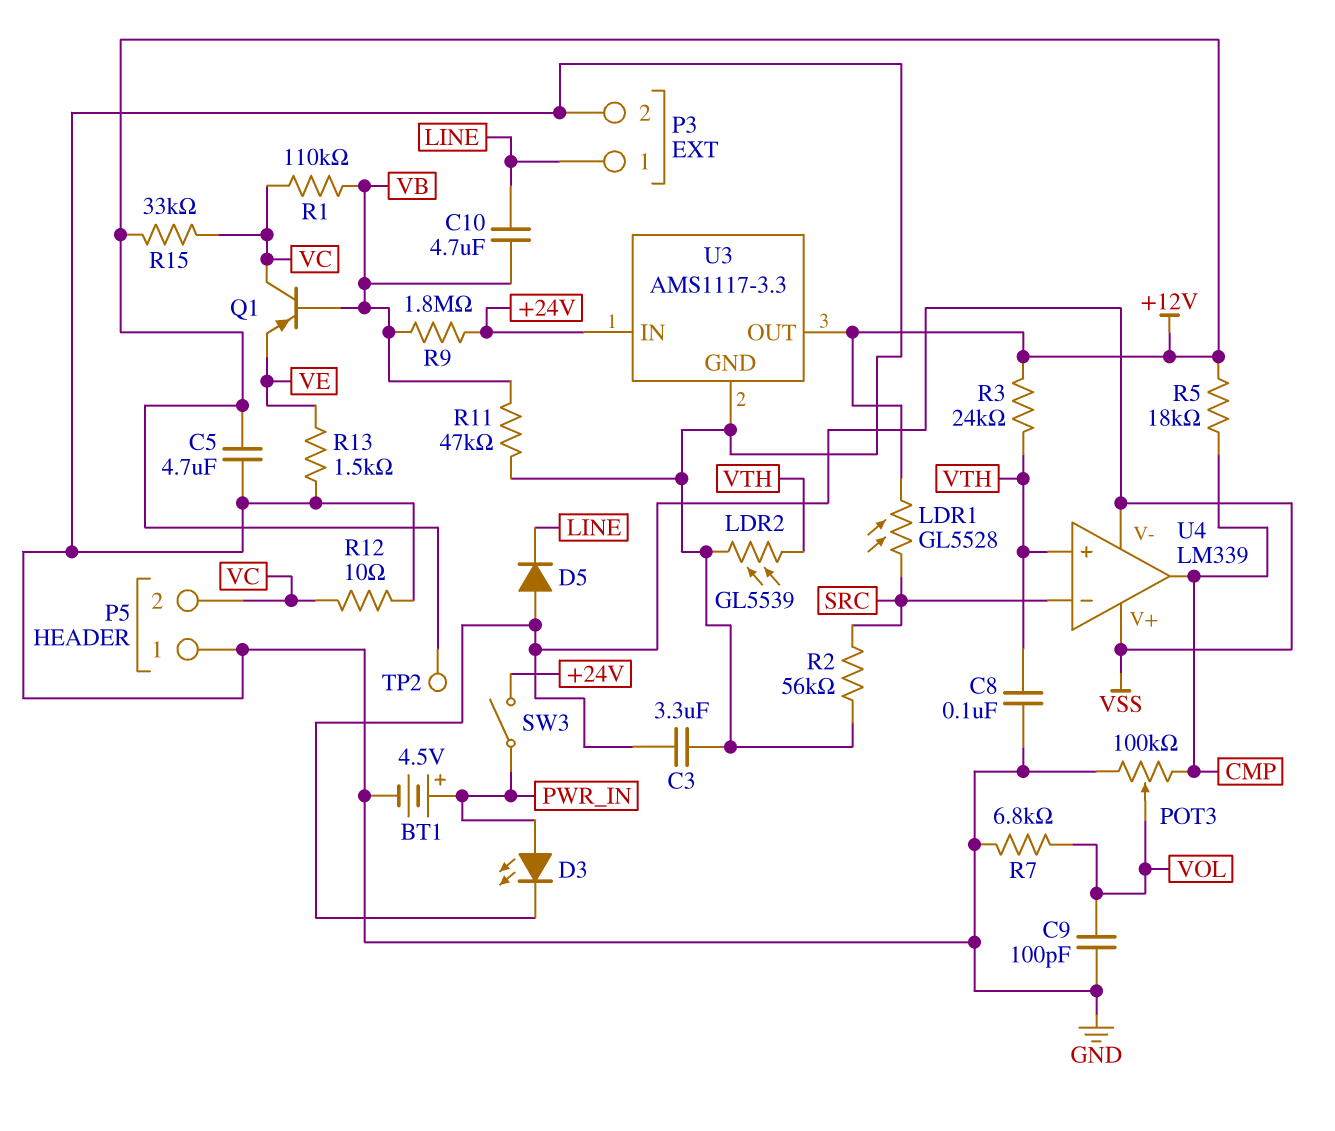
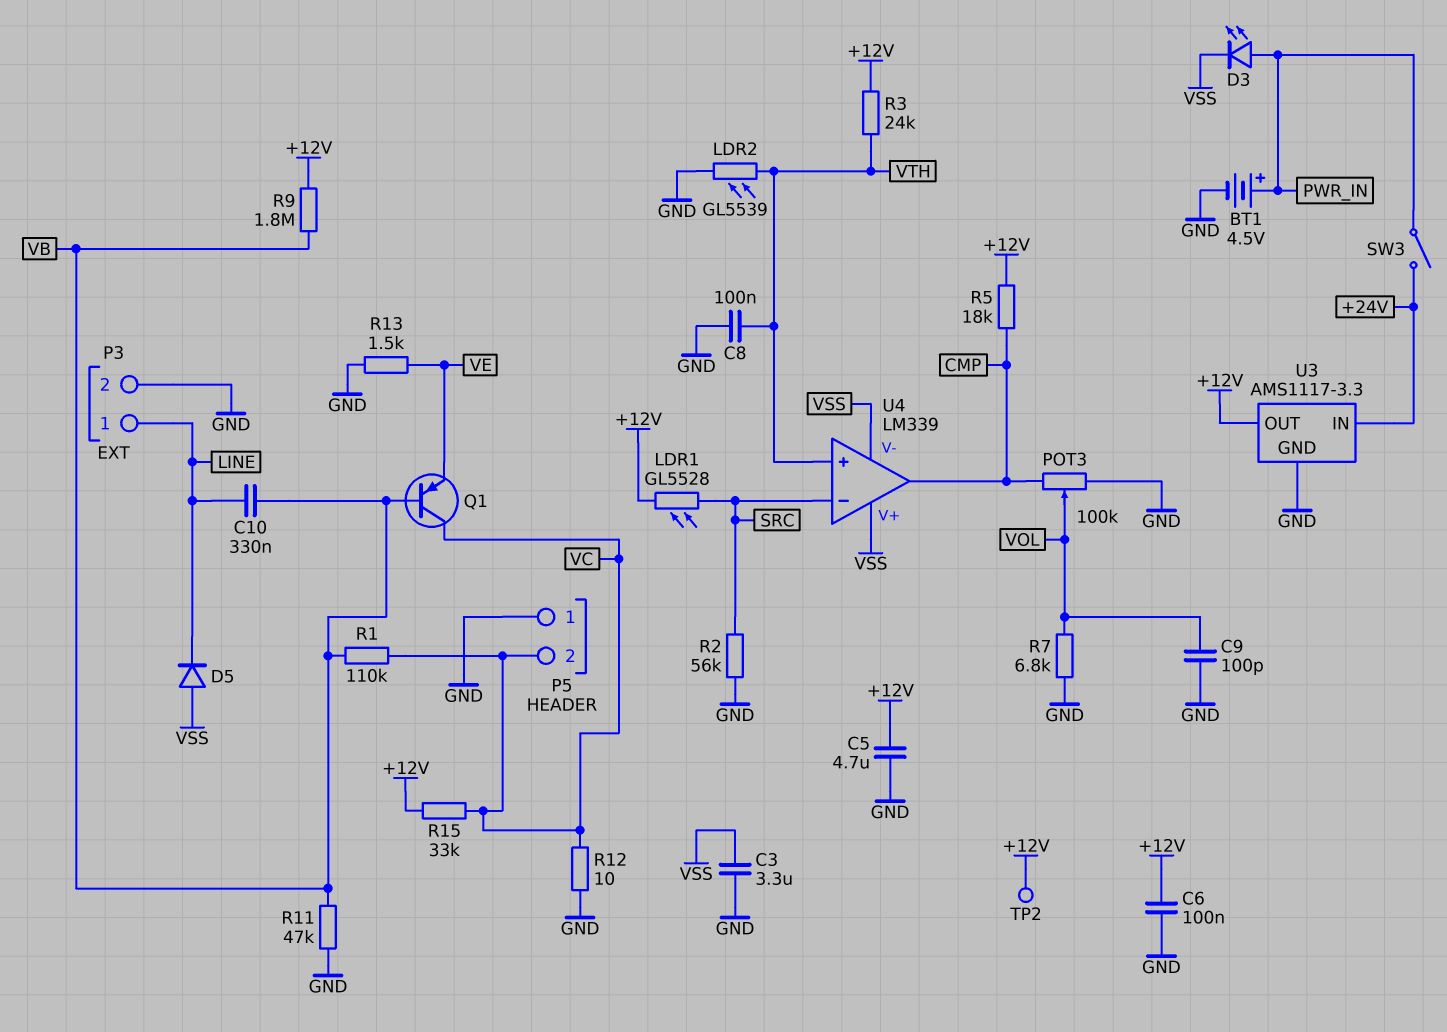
C6: none -> 100nF (+12V, GND)
C10: 4.7uF (LINE, VB) -> 330nF (LINE, VB)
R9: 1.8M (+24V, VB) -> 1.8M (+12V, VB)

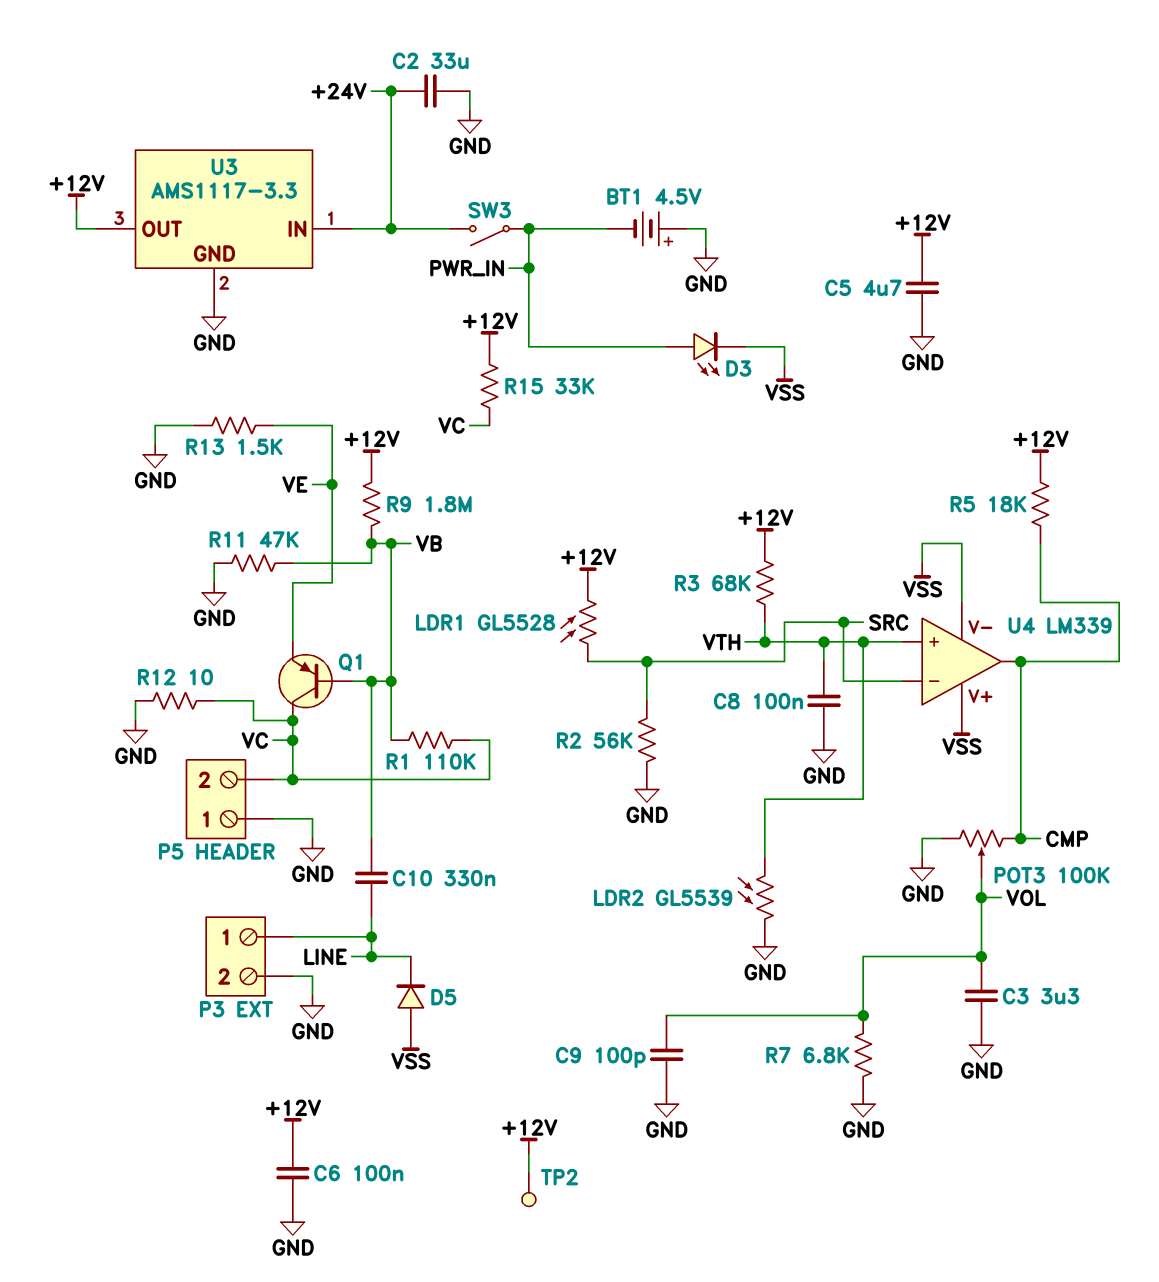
BT1: 4.5V (plus PWR_IN, minus GND) -> 4.5V (plus GND, minus PWR_IN)
C2: none -> 33uF (+24V, GND)
C3: 3.3uF (GND, VSS) -> 3.3uF (GND, VOL)
R3: 24k (+12V, VTH) -> 68k (+12V, VTH)

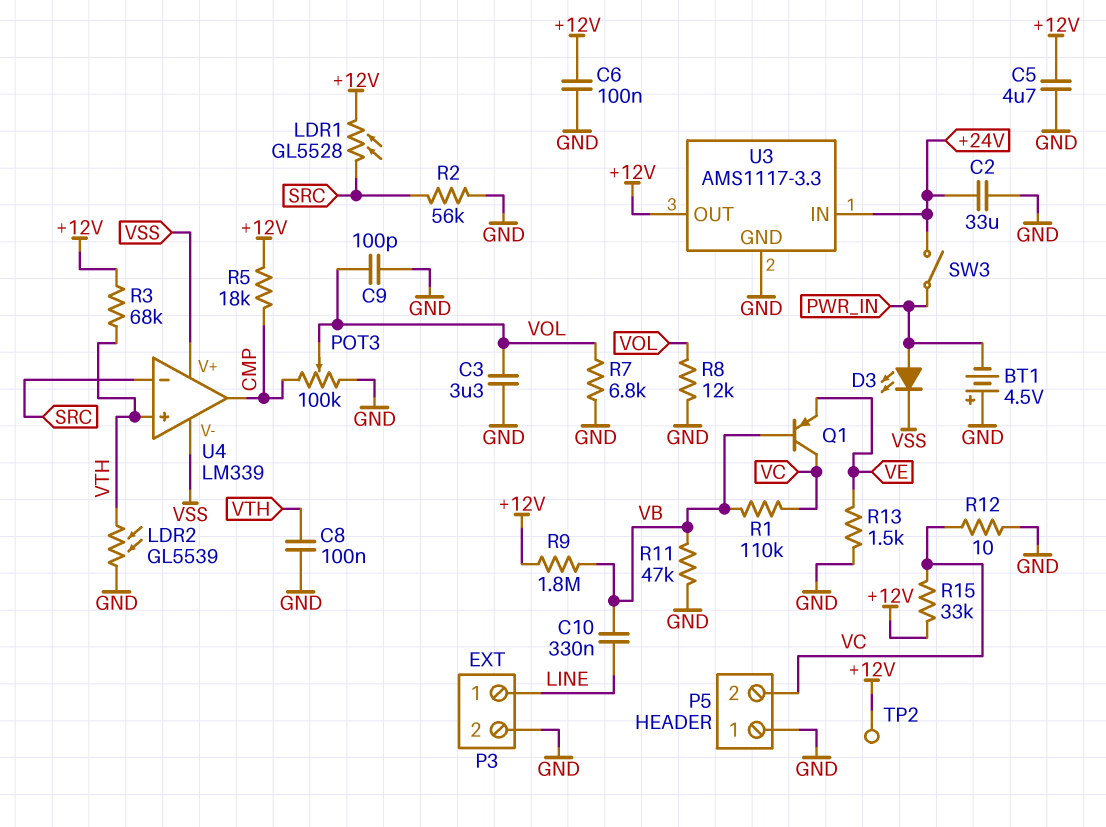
D5: diode (A VSS, K LINE) -> none
R8: none -> 12k (GND, VOL)

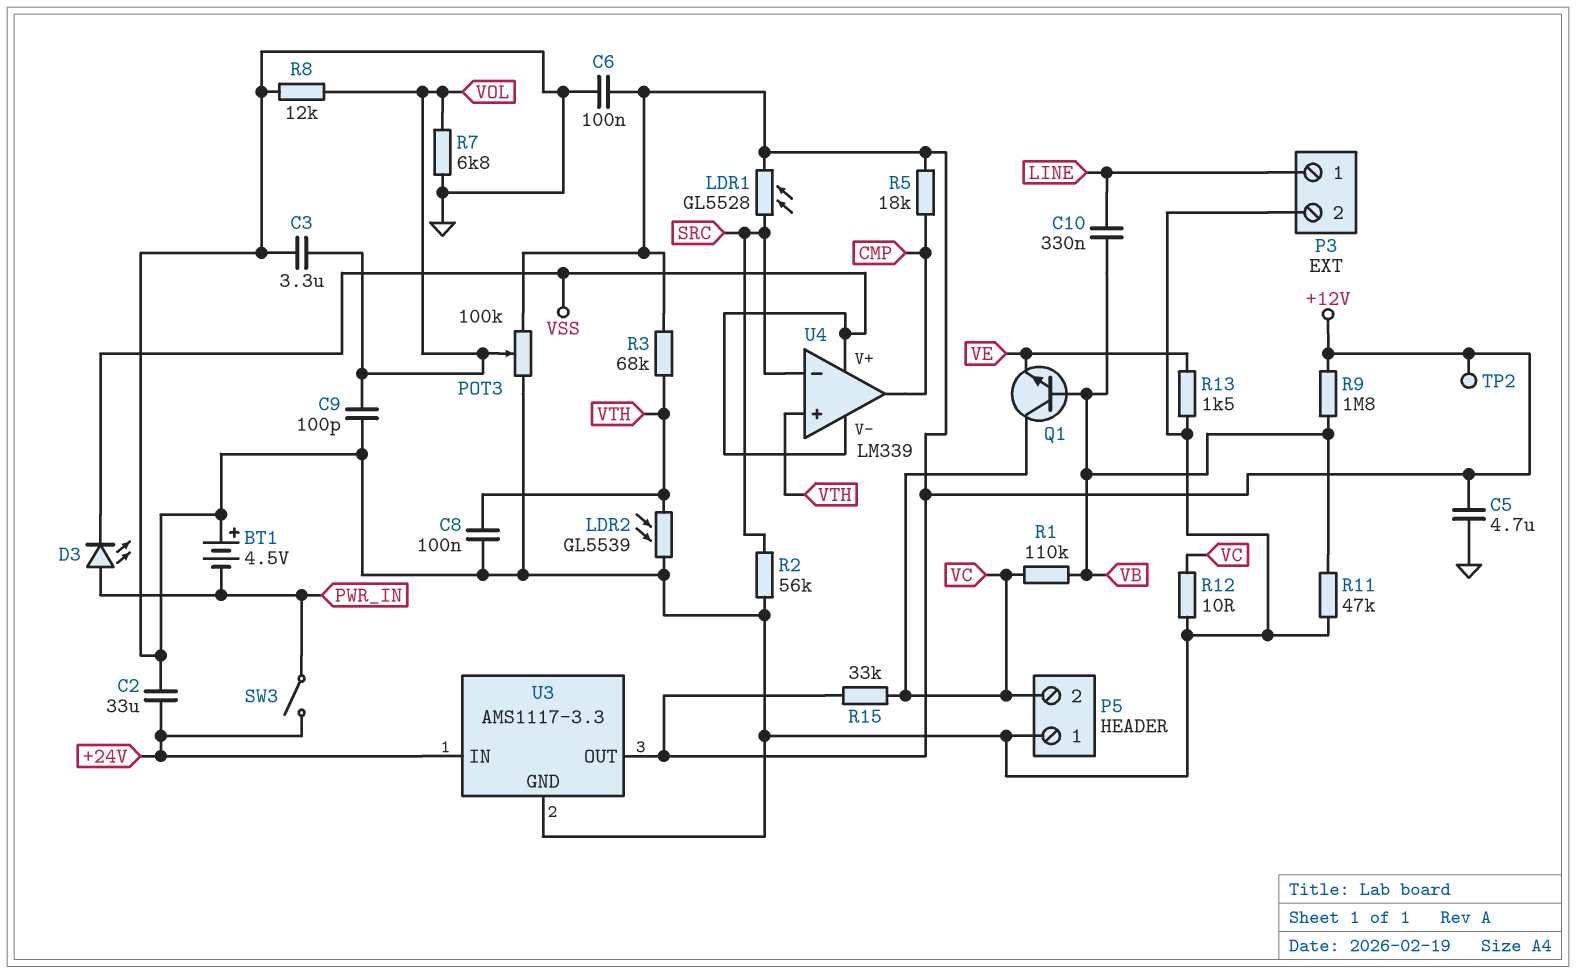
POT3: 100k (CMP, GND, wiper VOL) -> 100k (+12V, GND, wiper VOL)
Q1: PNP (B VB, C VC, E VE) -> NPN (B VB, C VC, E VE)

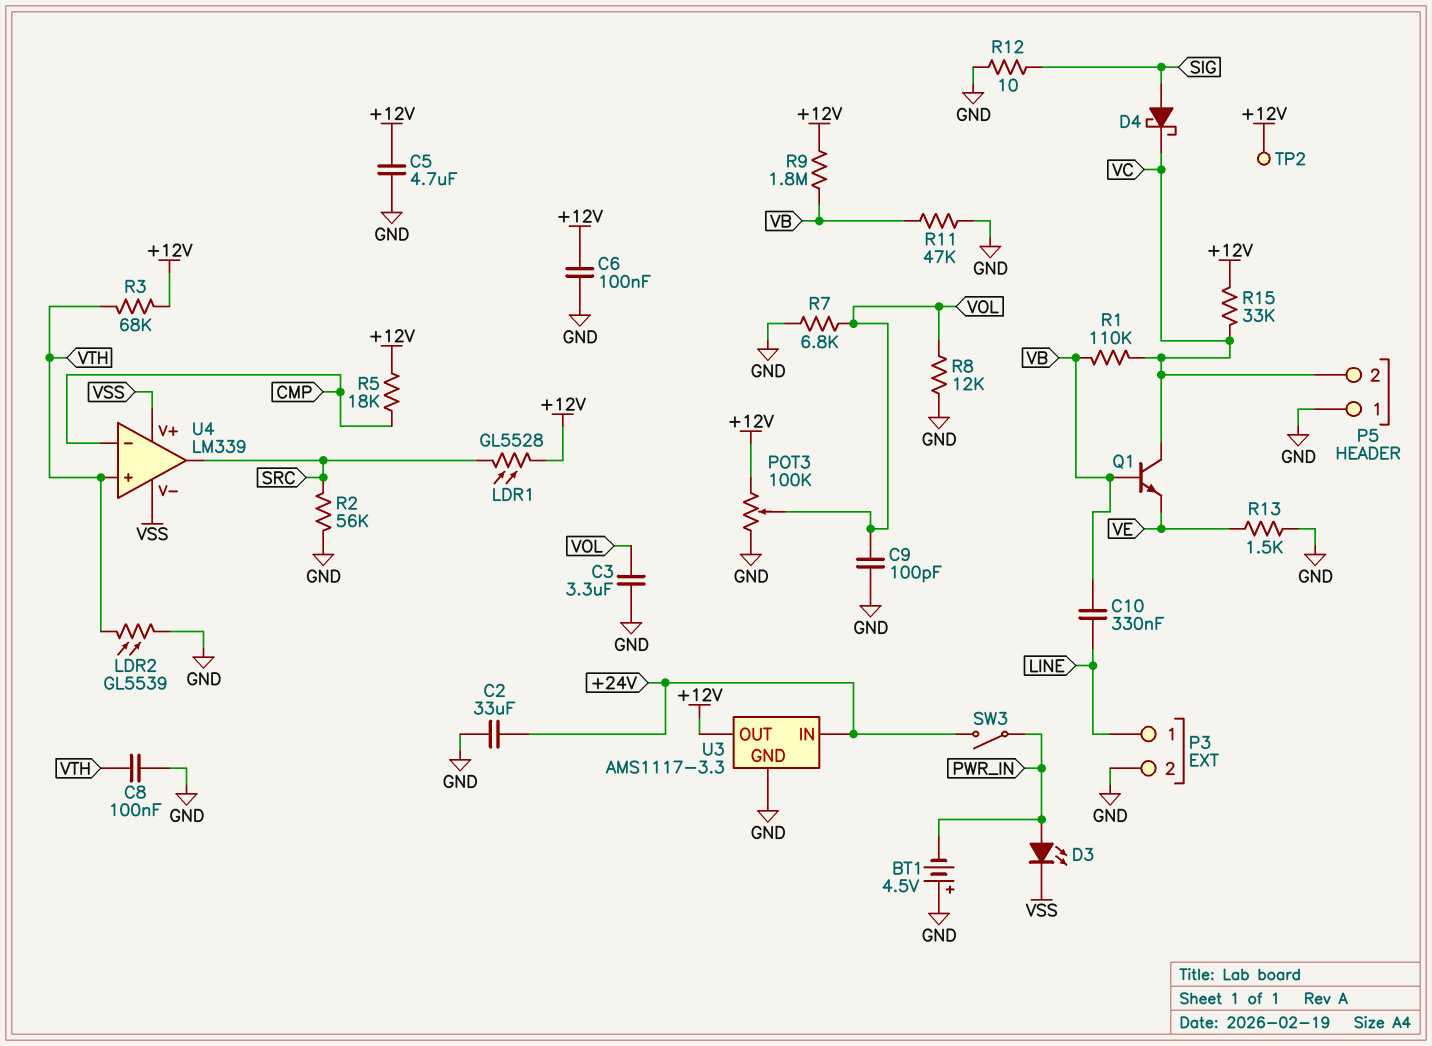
D4: none -> schottky (A SIG, K VC)
R12: 10 (GND, VC) -> 10 (GND, SIG)
U4 pin in-: SRC -> CMP
U4 pin out: CMP -> SRC

